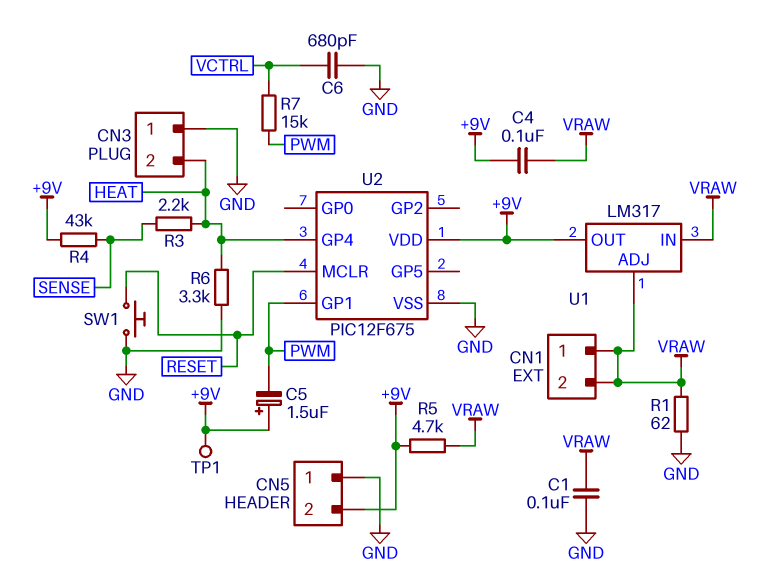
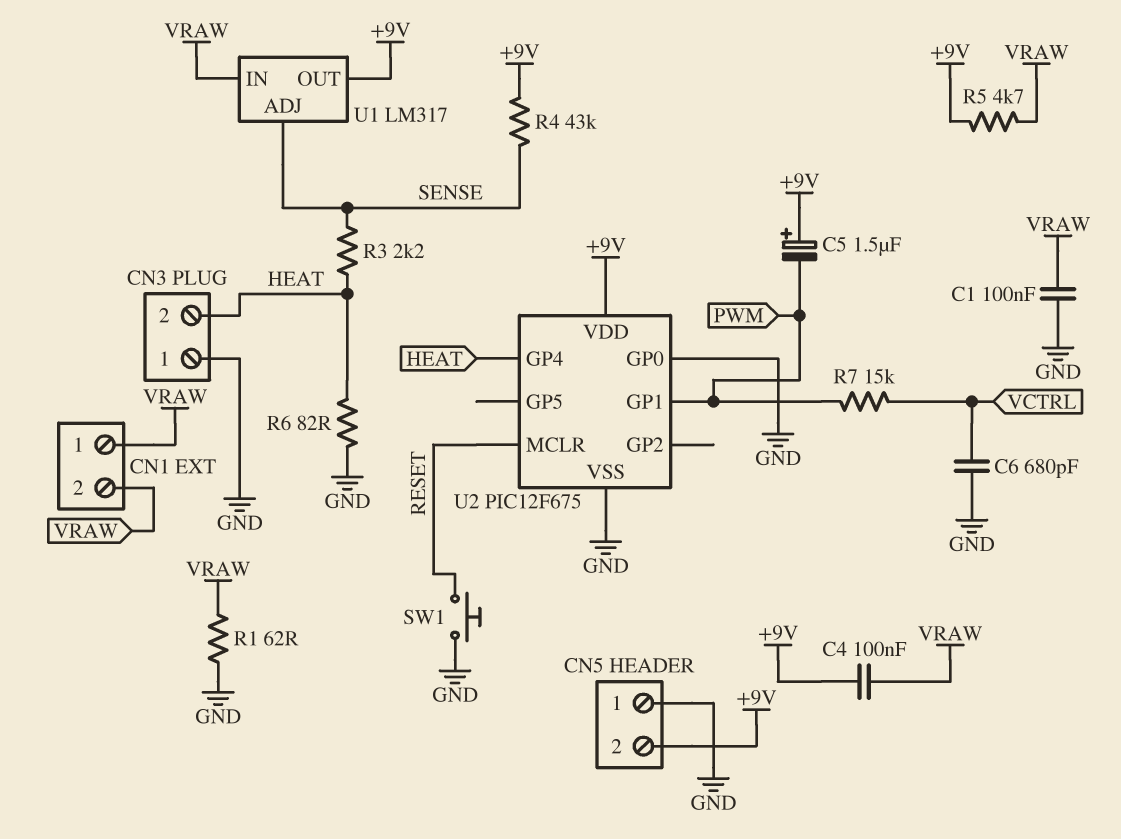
R6: 3.3k (GND, HEAT) -> 82 (GND, HEAT)
TP1: test point (+9V) -> none
U1 pin ADJ: VRAW -> SENSE
U2 pin GP0: none -> GND

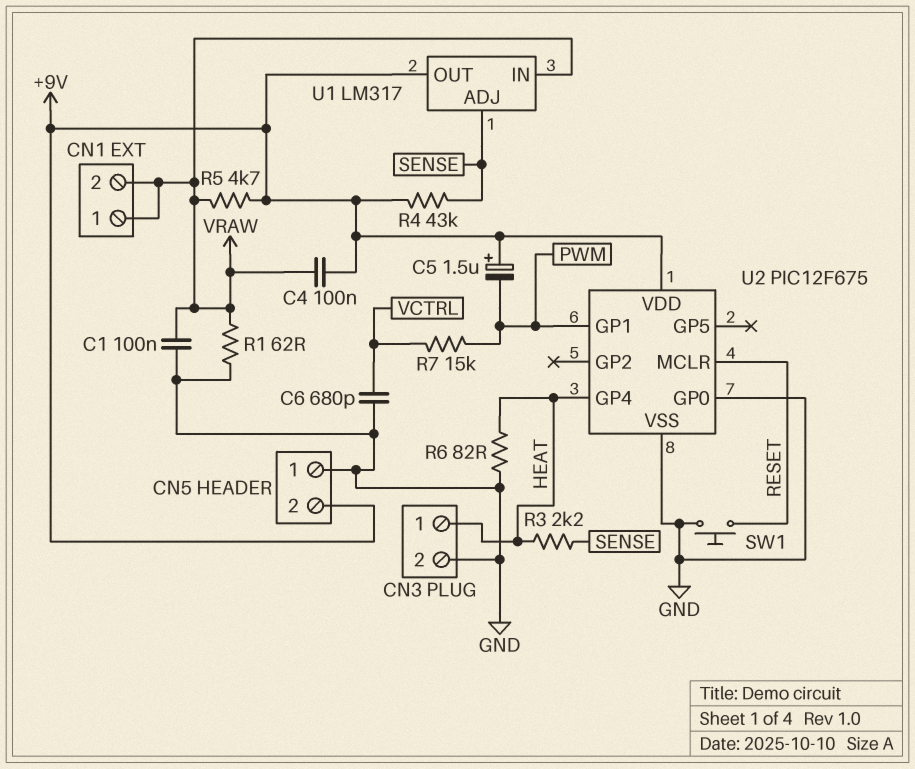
CN3 pin 1: GND -> HEAT
CN3 pin 2: HEAT -> GND

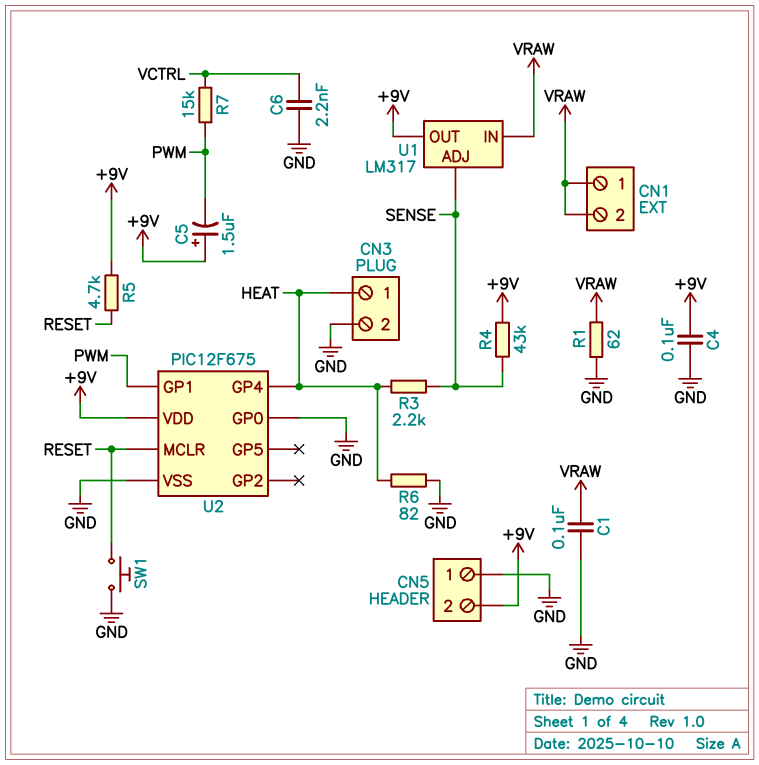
C4: 100nF (+9V, VRAW) -> 100nF (+9V, GND)
C6: 680pF (GND, VCTRL) -> 2.2nF (GND, VCTRL)
R5: 4.7k (+9V, VRAW) -> 4.7k (+9V, RESET)

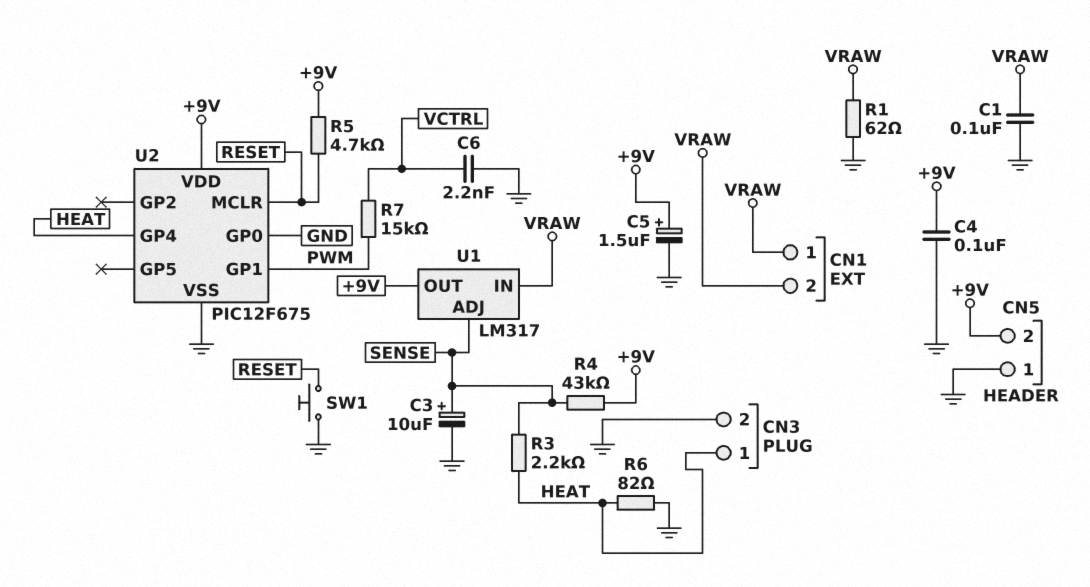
C3: none -> 10uF (plus SENSE, minus GND)
C5: 1.5uF (plus +9V, minus PWM) -> 1.5uF (plus +9V, minus GND)

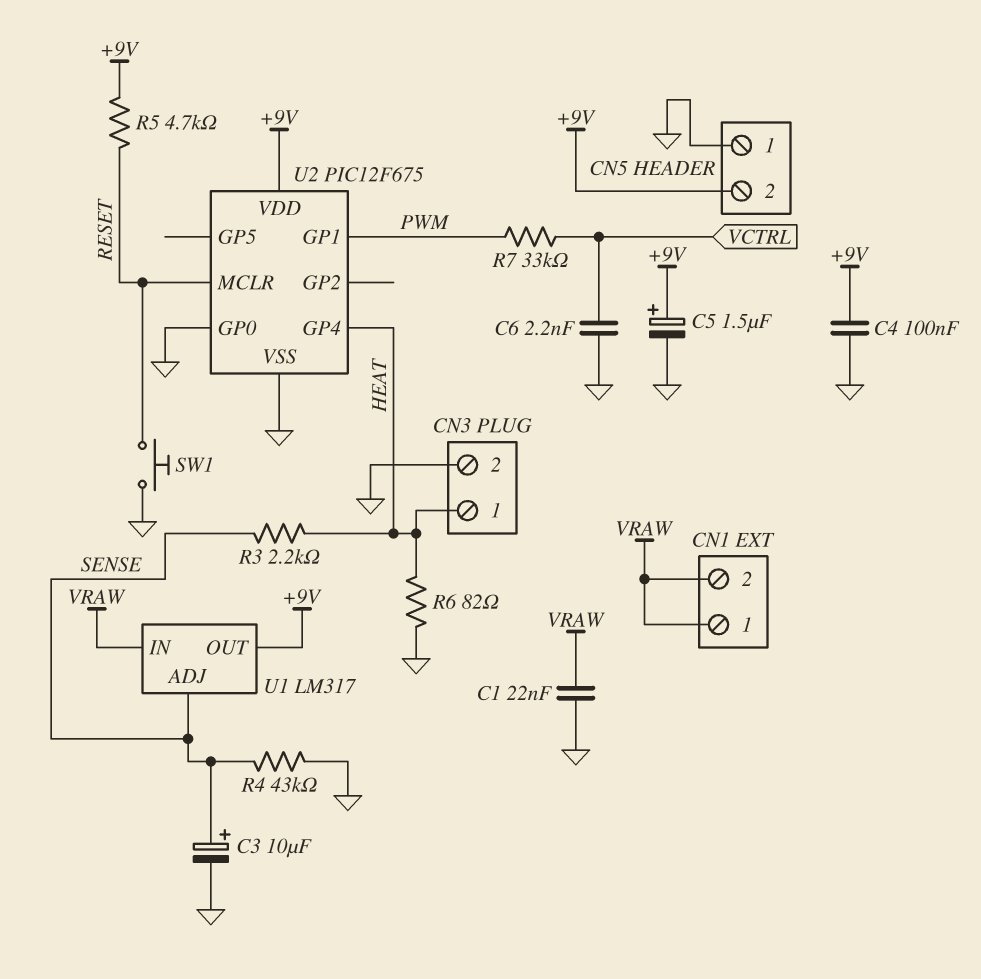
C1: 100nF (GND, VRAW) -> 22nF (GND, VRAW)
R1: 62 (GND, VRAW) -> none
R4: 43k (+9V, SENSE) -> 43k (GND, SENSE)
R7: 15k (PWM, VCTRL) -> 33k (PWM, VCTRL)

